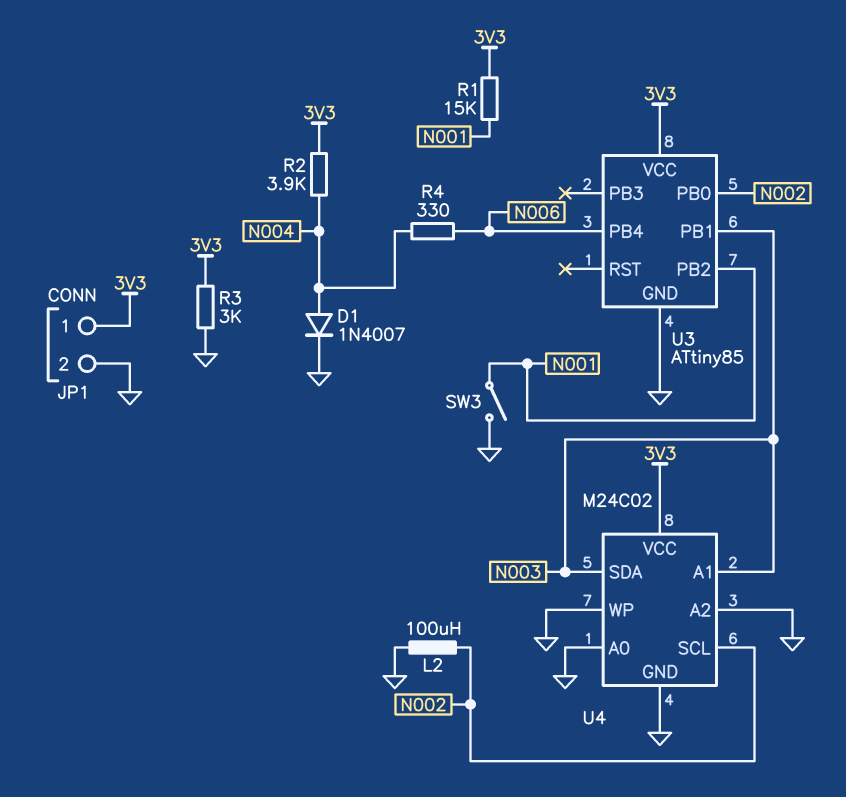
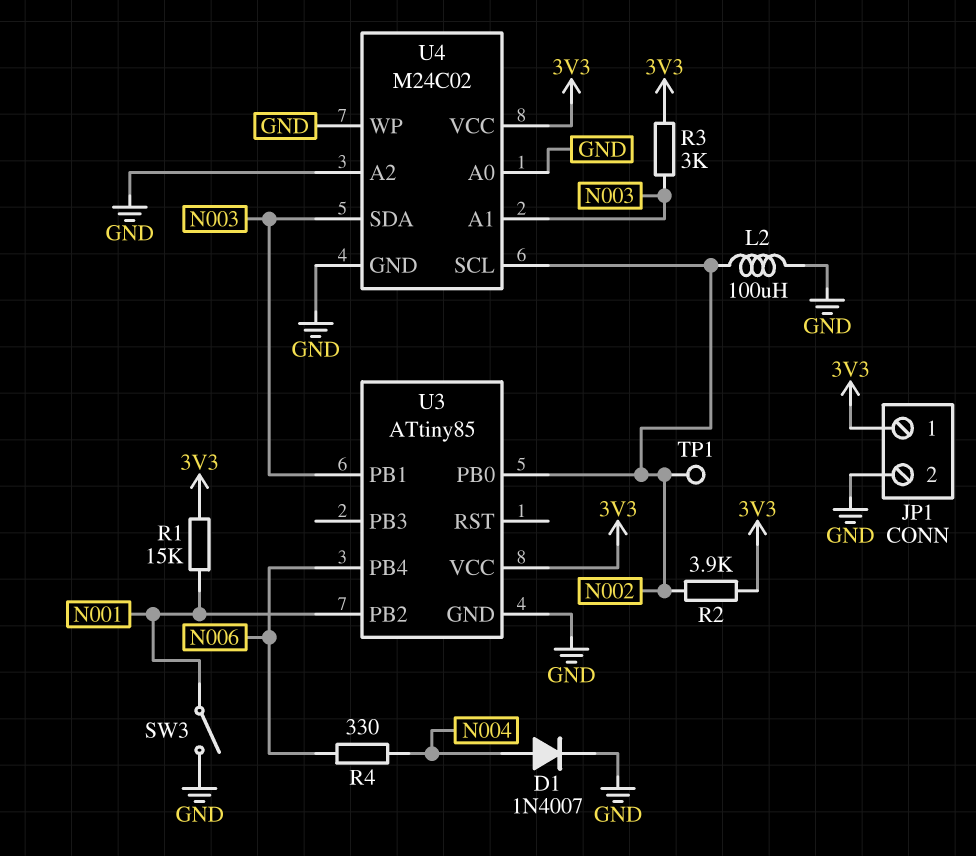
R2: 3.9k (3V3, N004) -> 3.9k (3V3, N002)
R3: 3k (3V3, GND) -> 3k (3V3, N003)
TP1: none -> test point (N002)

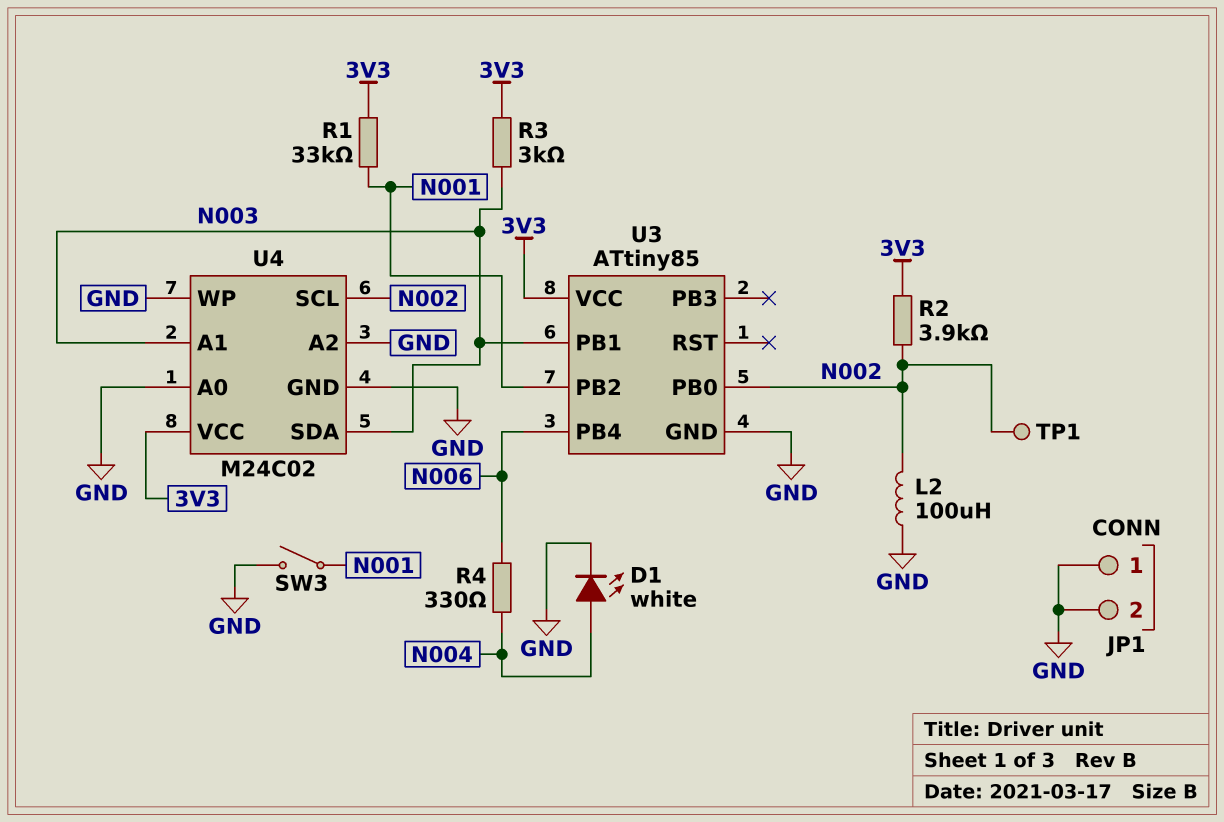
D1: diode 1N4007 (A N004, K GND) -> LED white (A N004, K GND)
JP1 pin 1: 3V3 -> GND
R1: 15k (3V3, N001) -> 33k (3V3, N001)

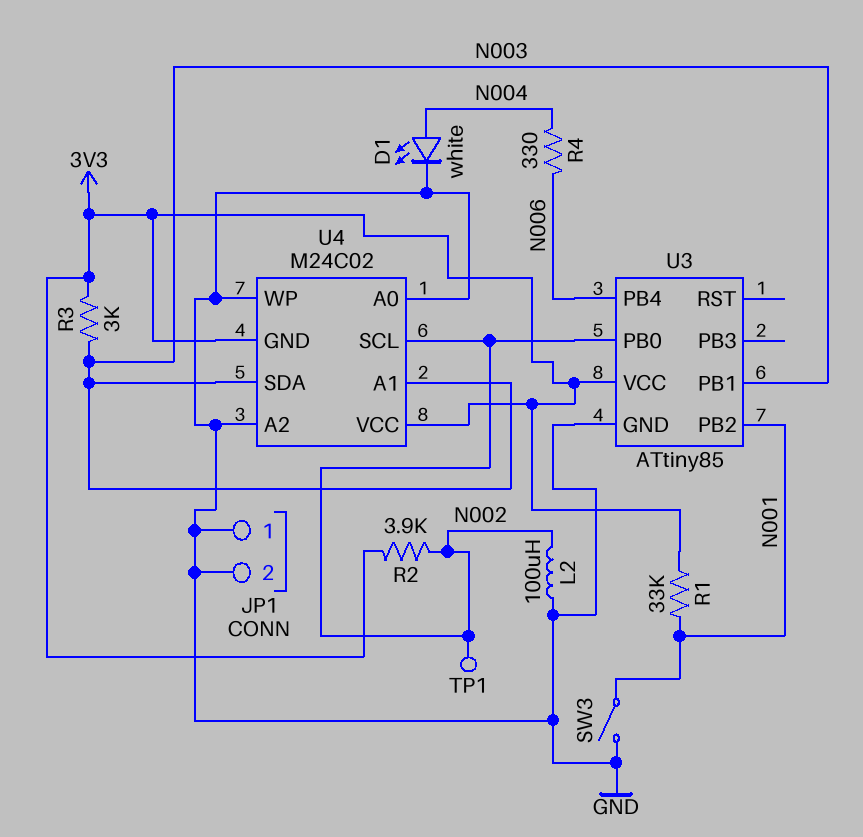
U4 pin GND: GND -> 3V3

